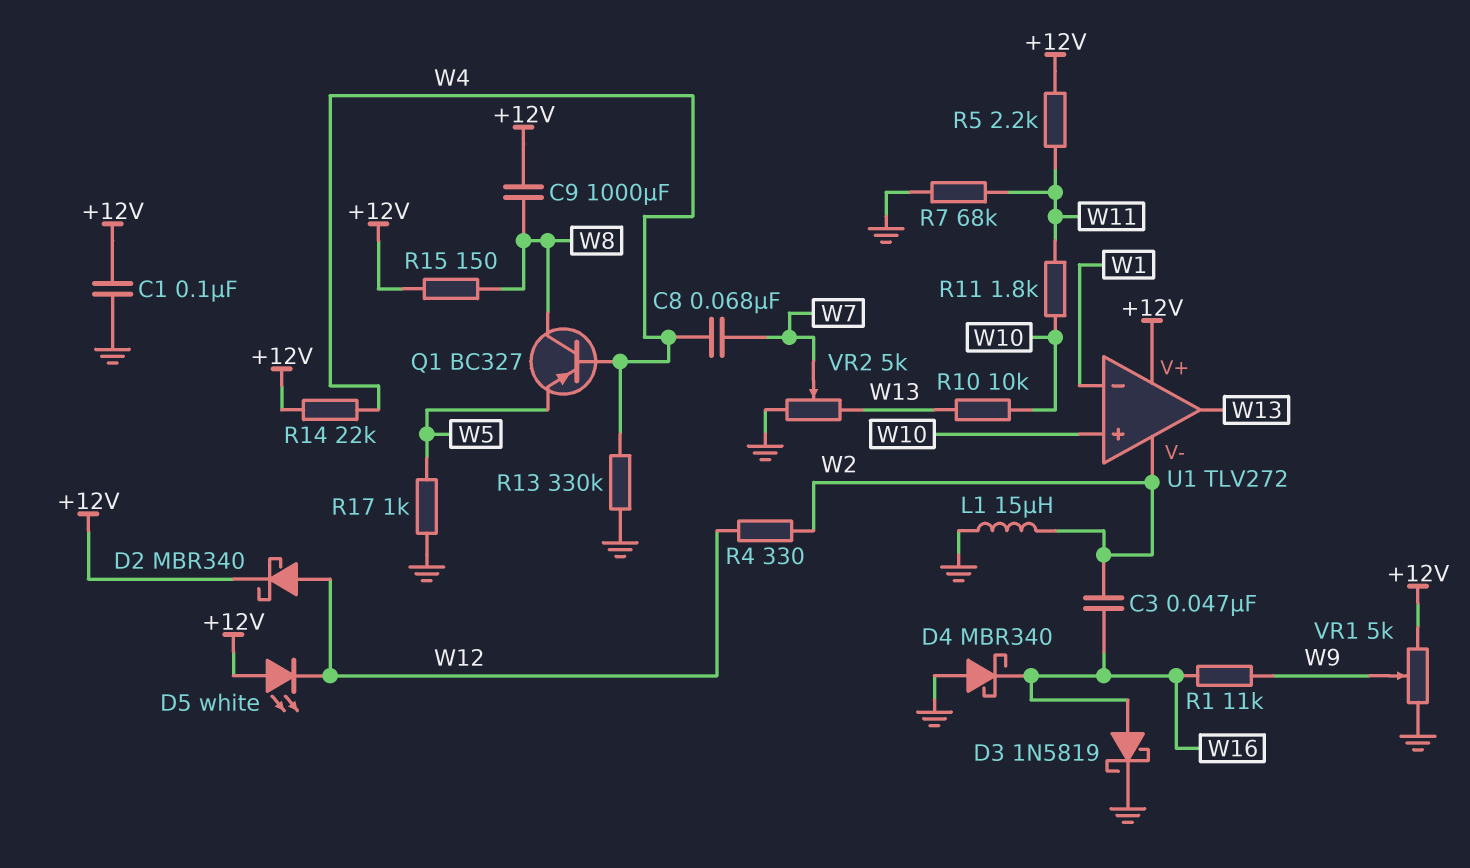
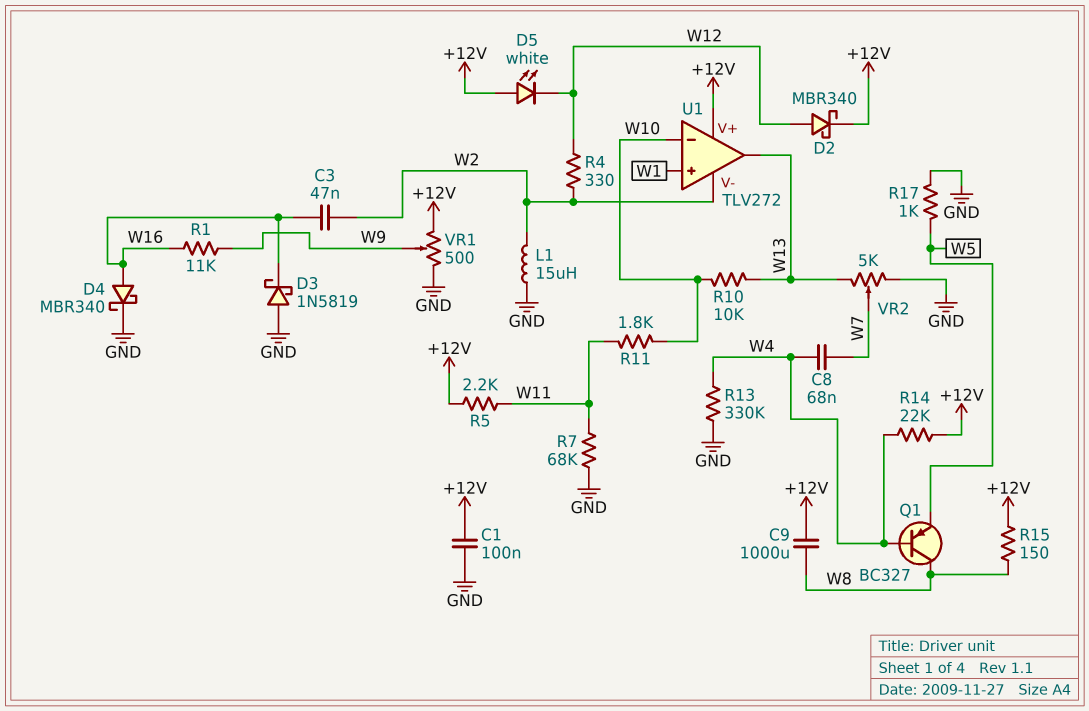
D3: schottky 1N5819 (A W16, K GND) -> schottky 1N5819 (A GND, K W16)
D4: schottky MBR340 (A GND, K W16) -> schottky MBR340 (A W16, K GND)
U1 pin in+: W10 -> W1
U1 pin in-: W1 -> W10
VR1: 5k (+12V, GND, wiper W9) -> 500 (+12V, GND, wiper W9)

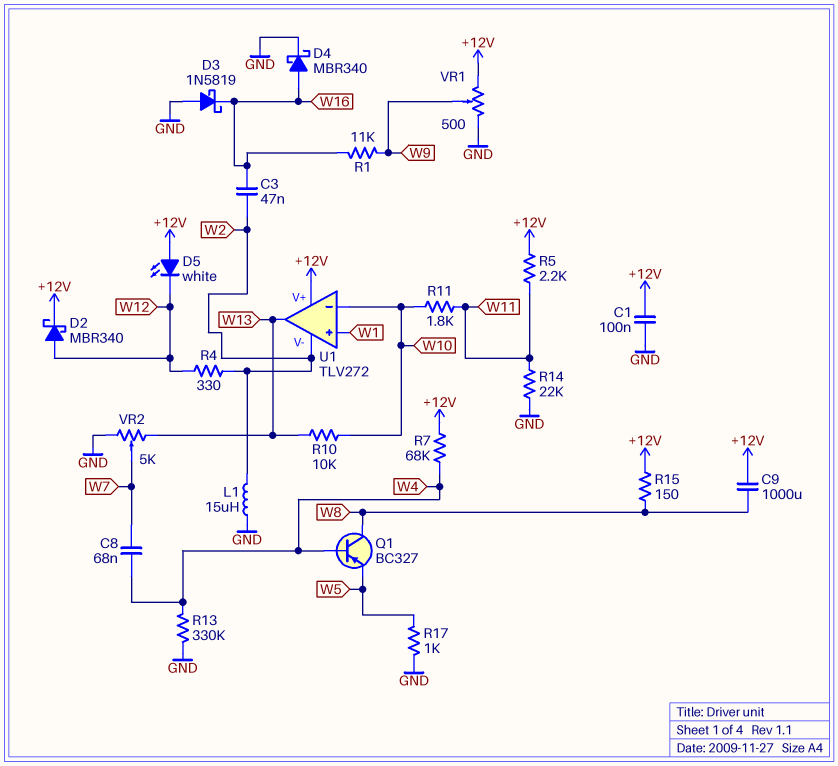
R7: 68k (GND, W11) -> 68k (+12V, W4)
R14: 22k (+12V, W4) -> 22k (GND, W11)

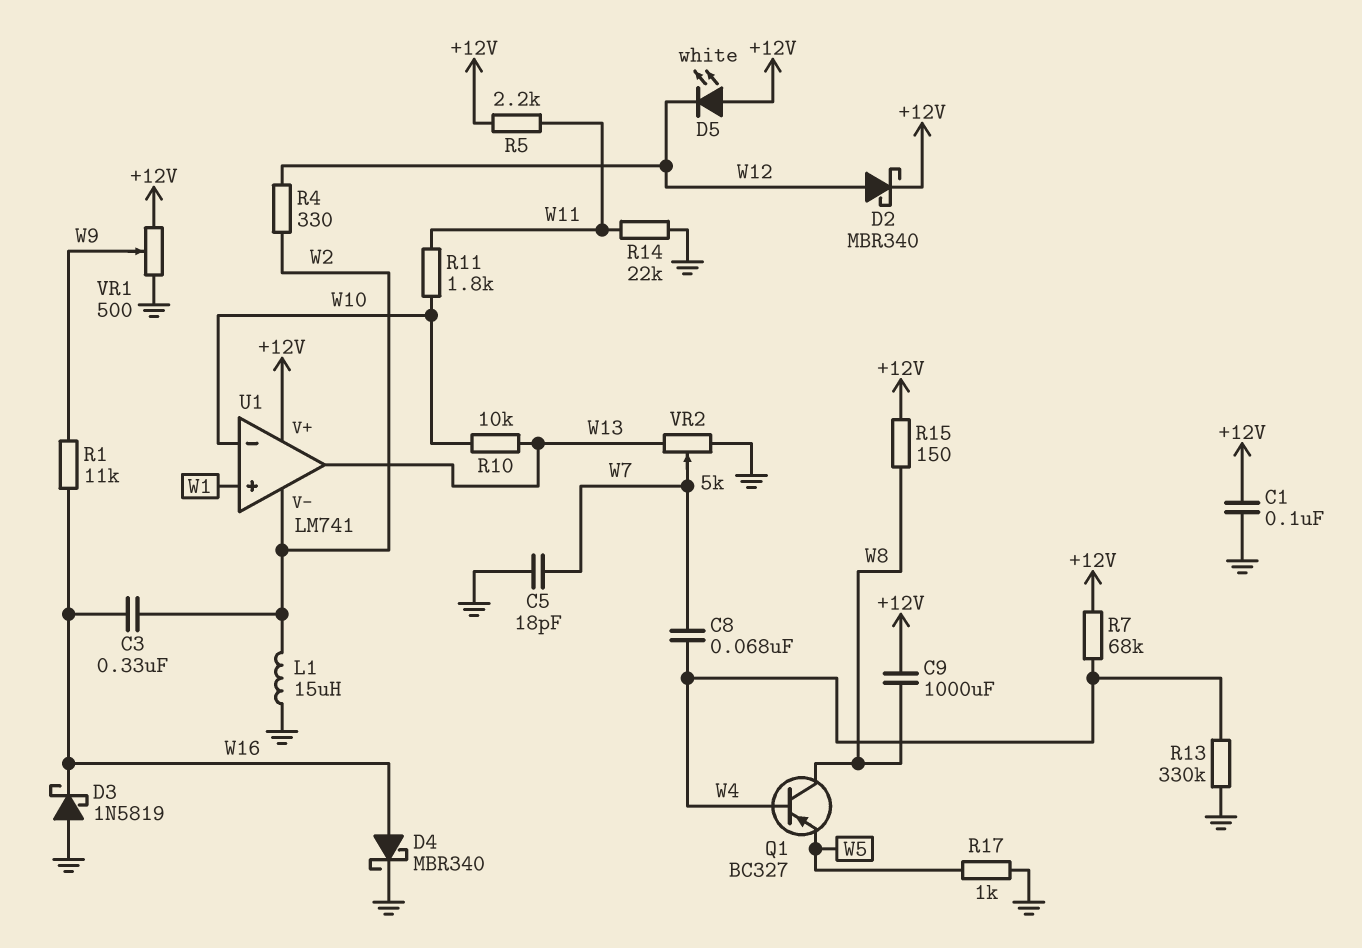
C3: 47nF (W2, W16) -> 330nF (W2, W16)
C5: none -> 18pF (GND, W7)
U1: TLV272 -> LM741

